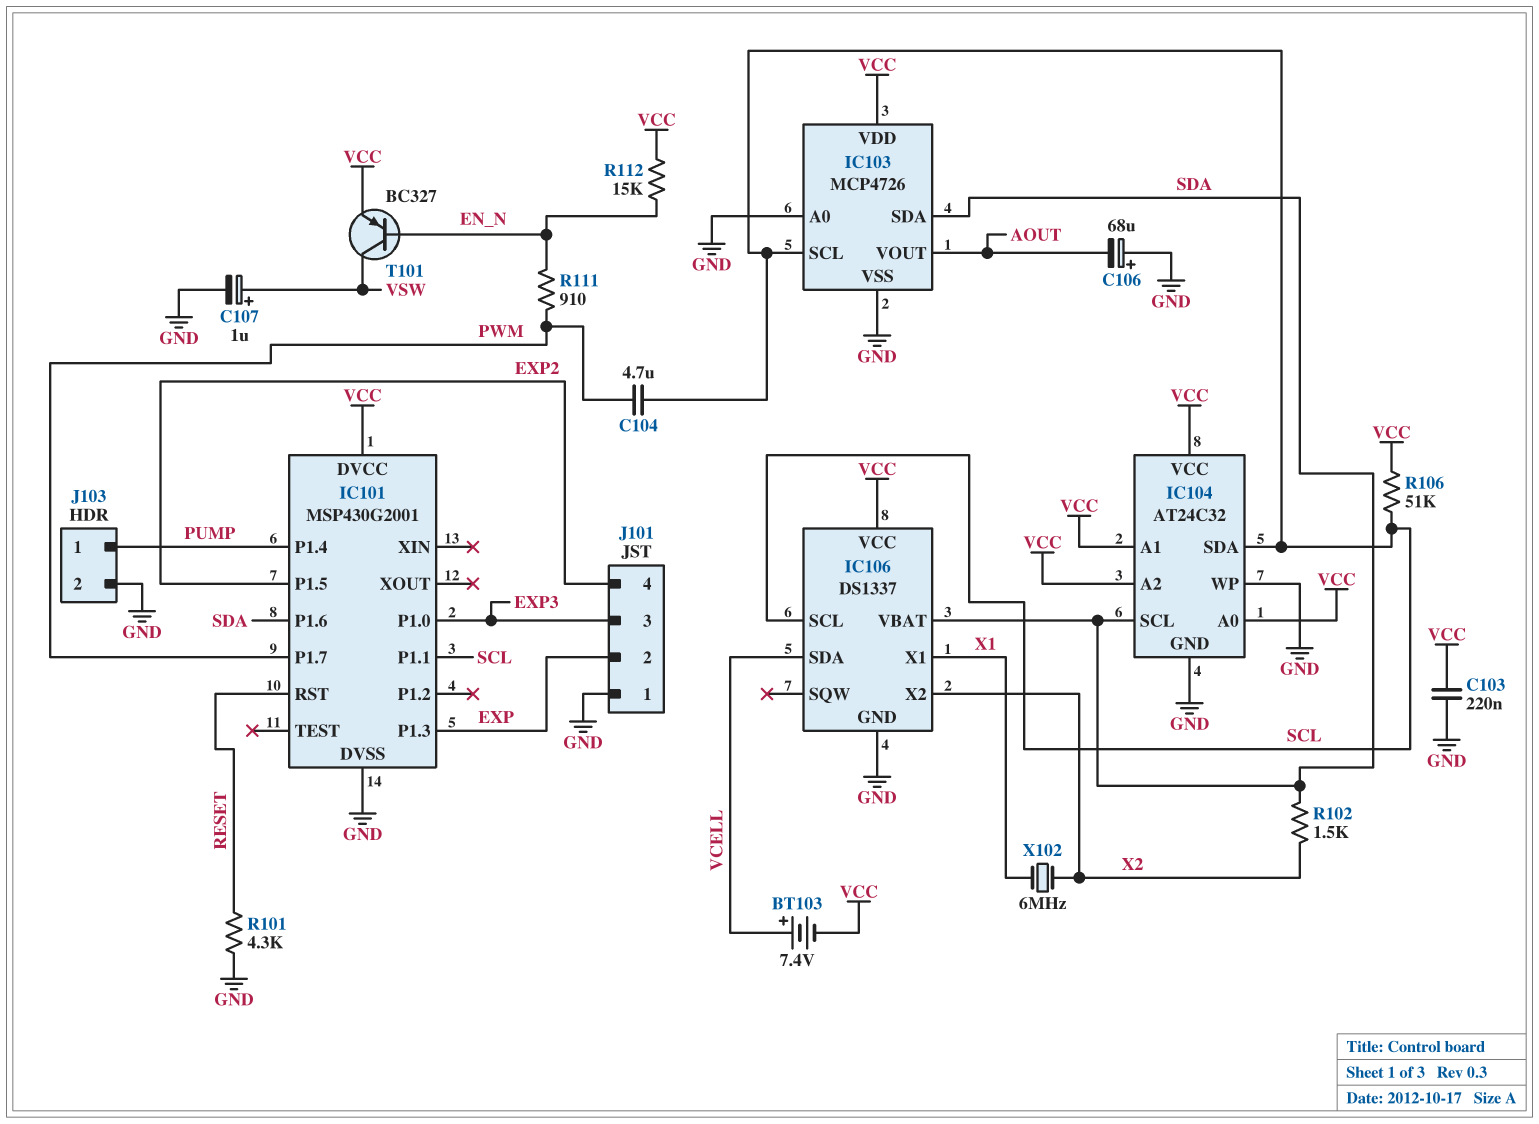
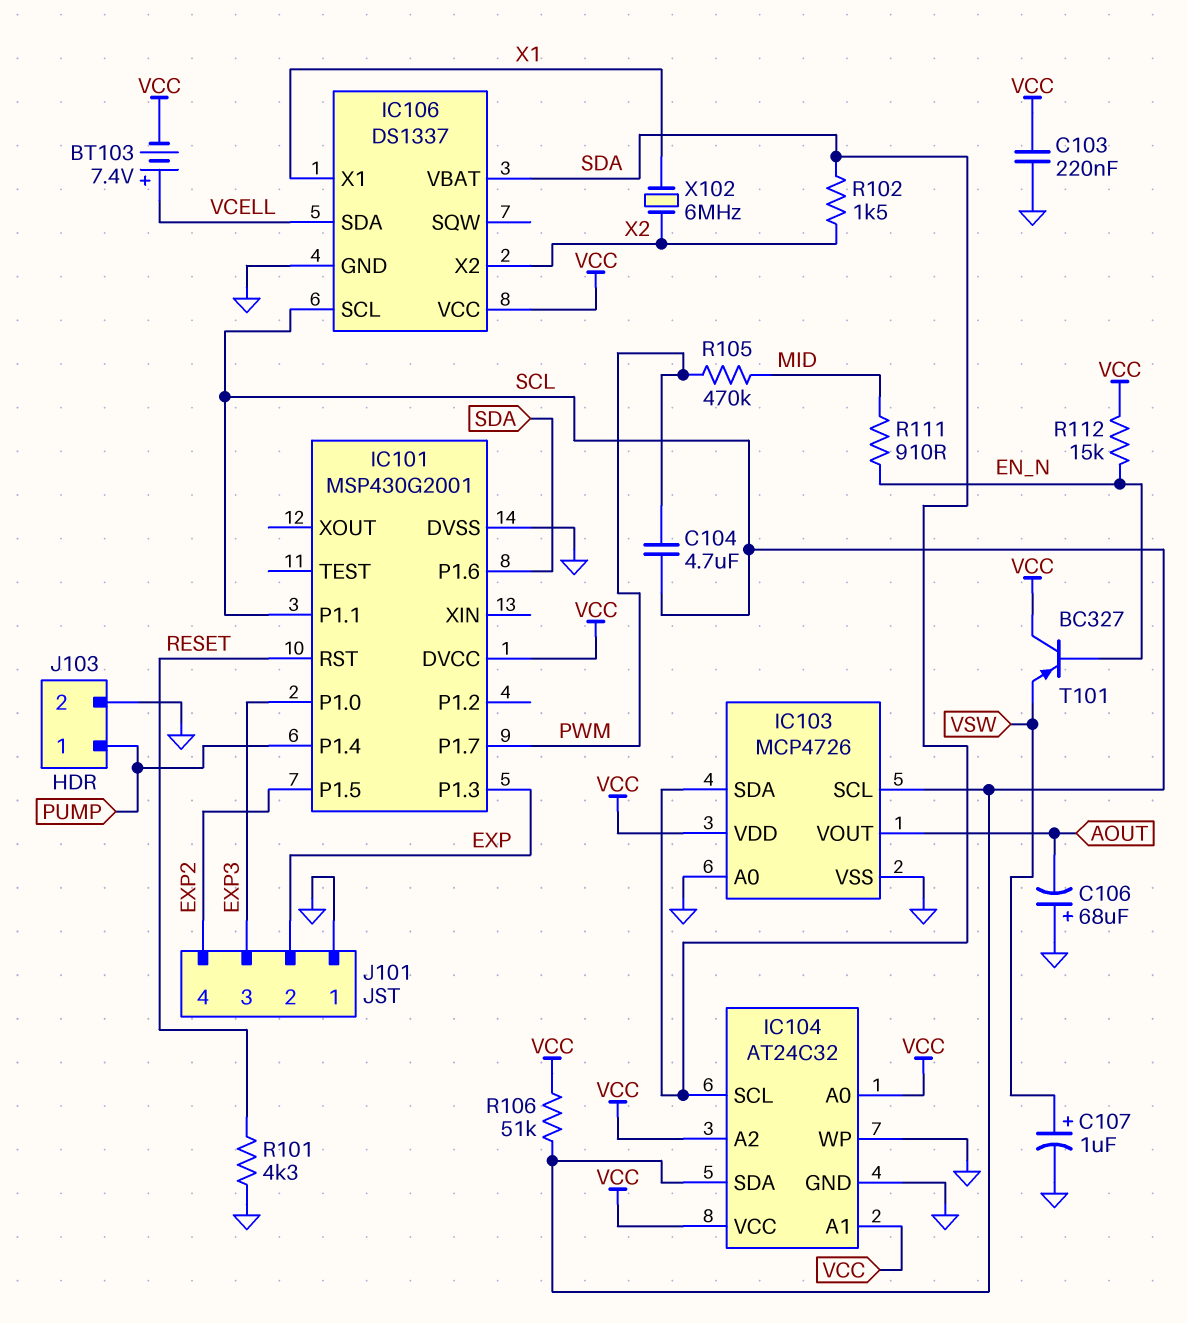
R105: none -> 470k (MID, PWM)
R111: 910 (EN_N, PWM) -> 910 (EN_N, MID)
T101: PNP BC327 (B EN_N, C VSW, E VCC) -> PNP BC327 (B EN_N, C VCC, E VSW)

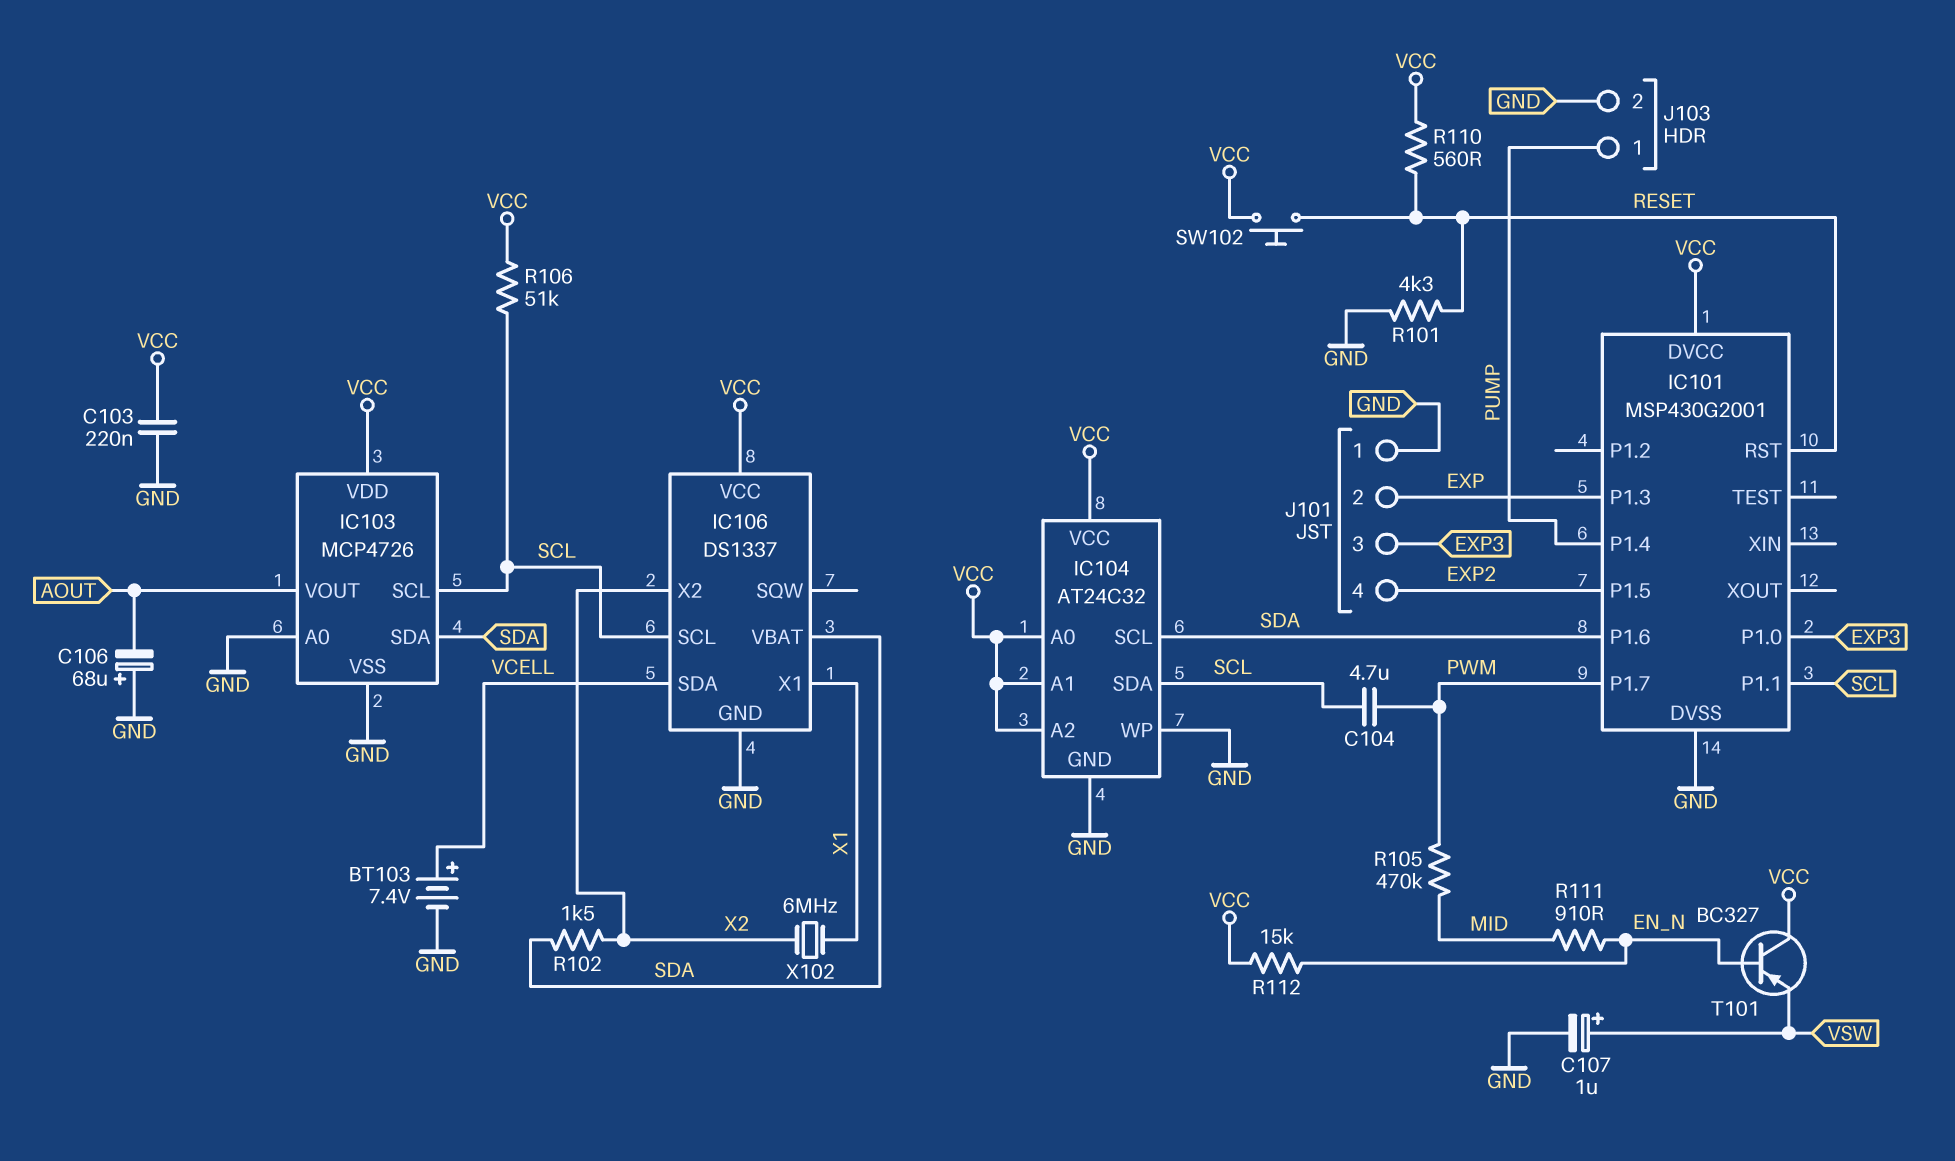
BT103: 7.4V (plus VCELL, minus VCC) -> 7.4V (plus VCELL, minus GND)
R110: none -> 560 (RESET, VCC)
SW102: none -> button (RESET, VCC)

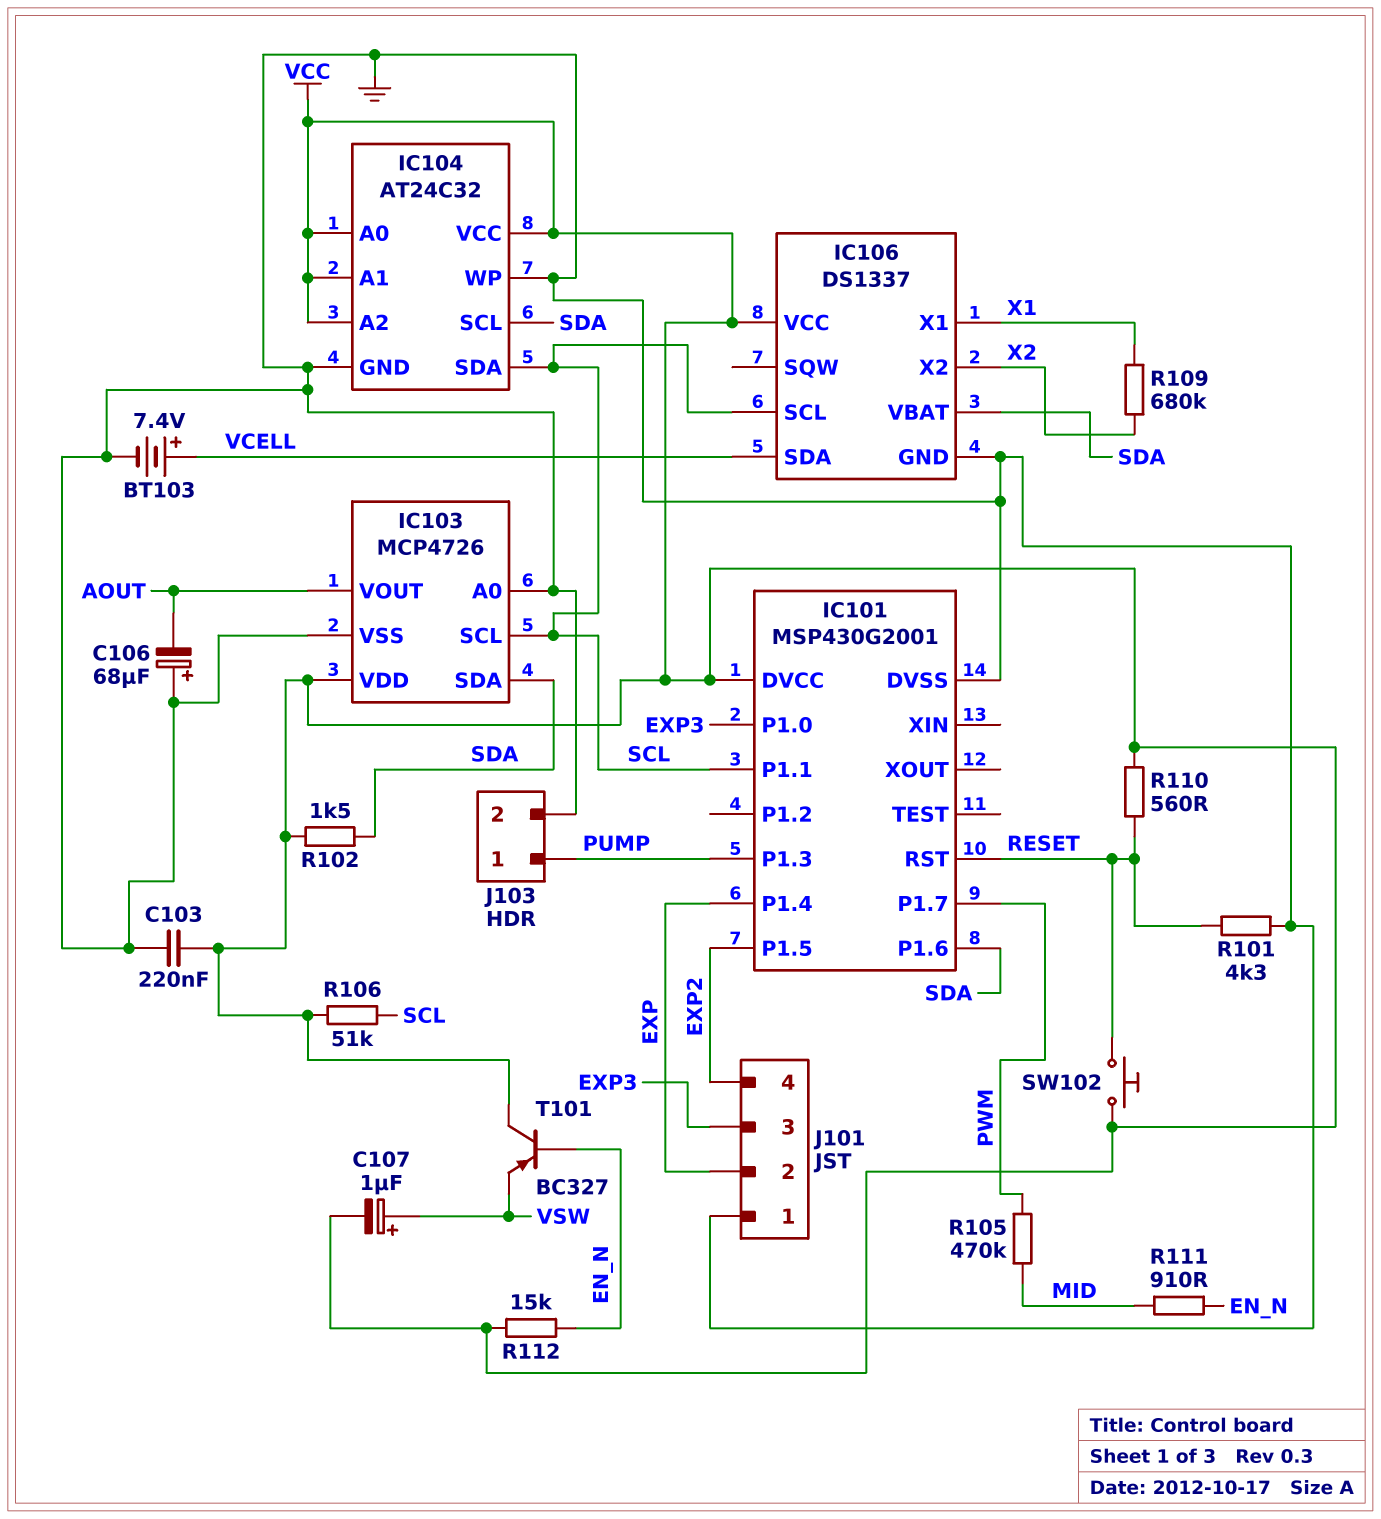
C104: 4.7uF (PWM, SCL) -> none
C107: 1uF (plus VSW, minus GND) -> 1uF (plus VSW, minus VCC)
IC101 pin P1.3: EXP -> PUMP
IC101 pin P1.4: PUMP -> EXP
R102: 1.5k (SDA, X2) -> 1.5k (SDA, VCC)
R109: none -> 680k (X1, X2)
X102: 6MHz (X1, X2) -> none

